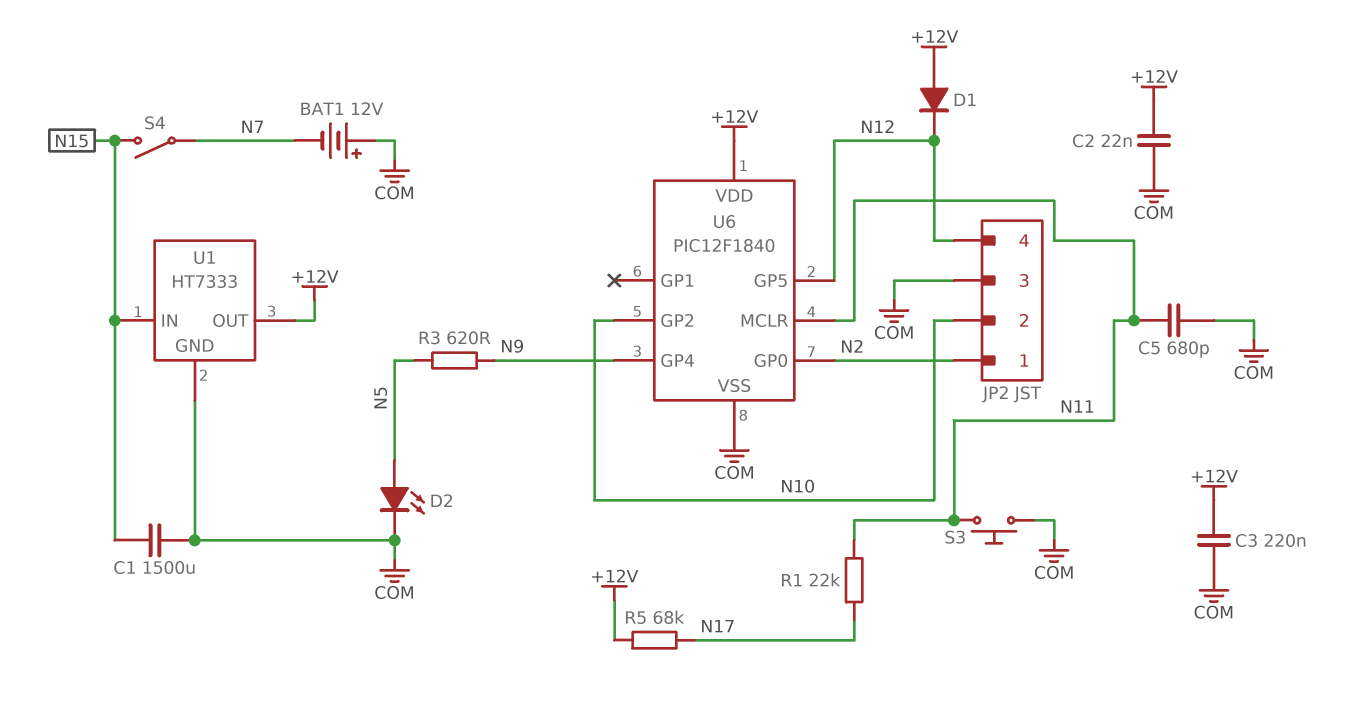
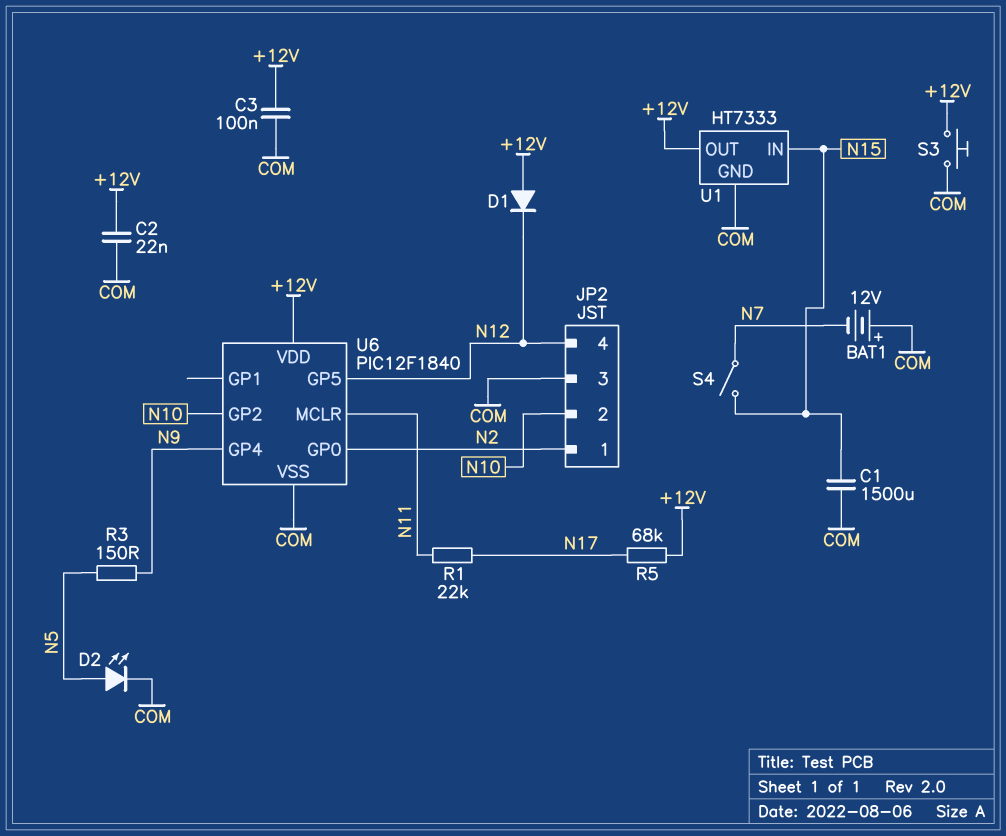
C3: 220nF (+12V, COM) -> 100nF (+12V, COM)
C5: 680pF (COM, N11) -> none
R3: 620 (N5, N9) -> 150 (N5, N9)
S3: button (COM, N11) -> button (+12V, COM)

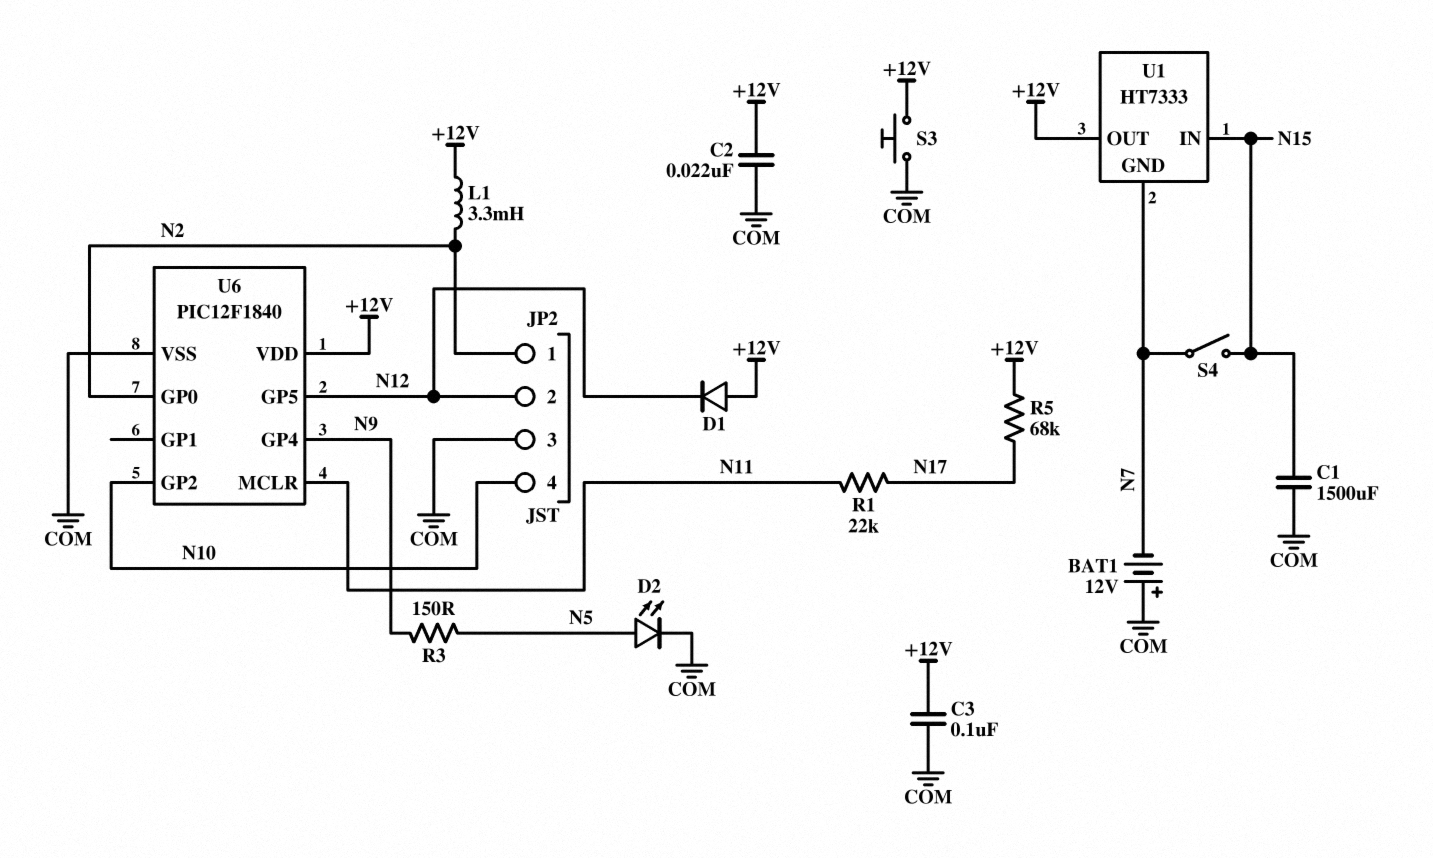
JP2 pin 2: N10 -> N12
JP2 pin 4: N12 -> N10
L1: none -> 3.3mH (+12V, N2)
U1 pin GND: COM -> N7

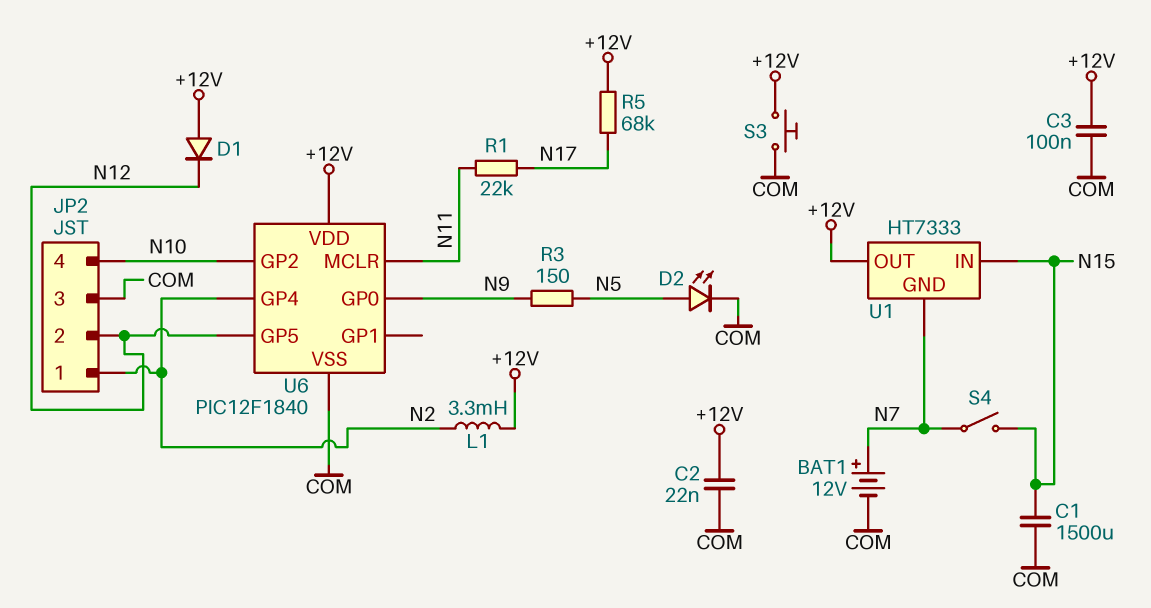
BAT1: 12V (plus COM, minus N7) -> 12V (plus N7, minus COM)
U6 pin GP0: N2 -> N9
U6 pin GP4: N9 -> N2

